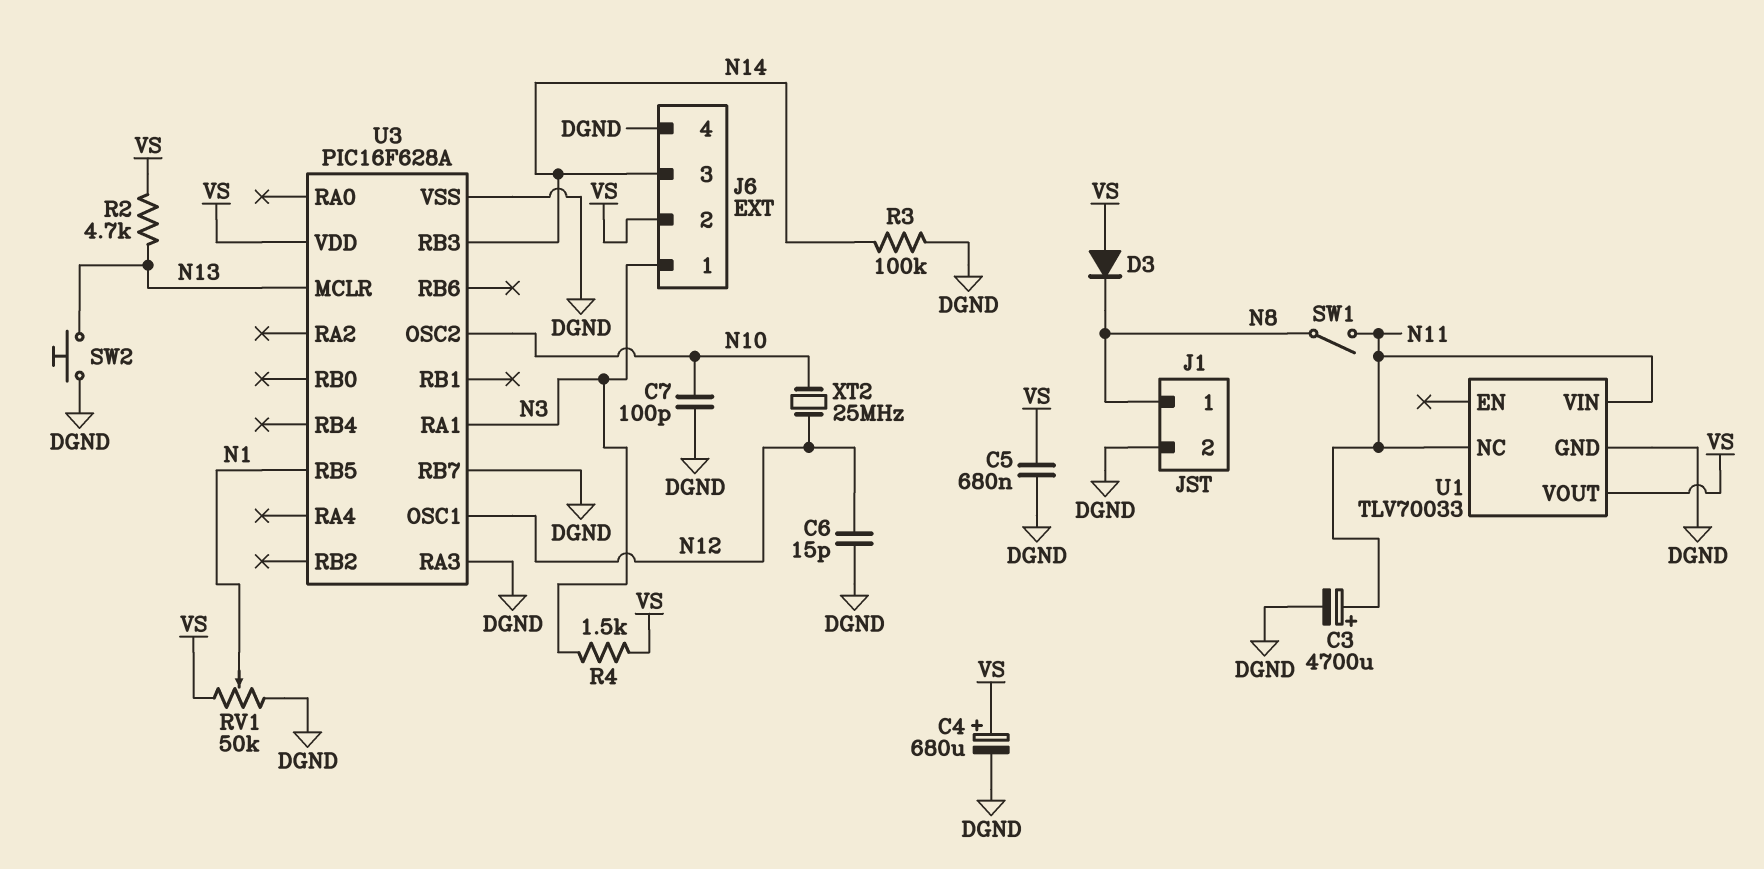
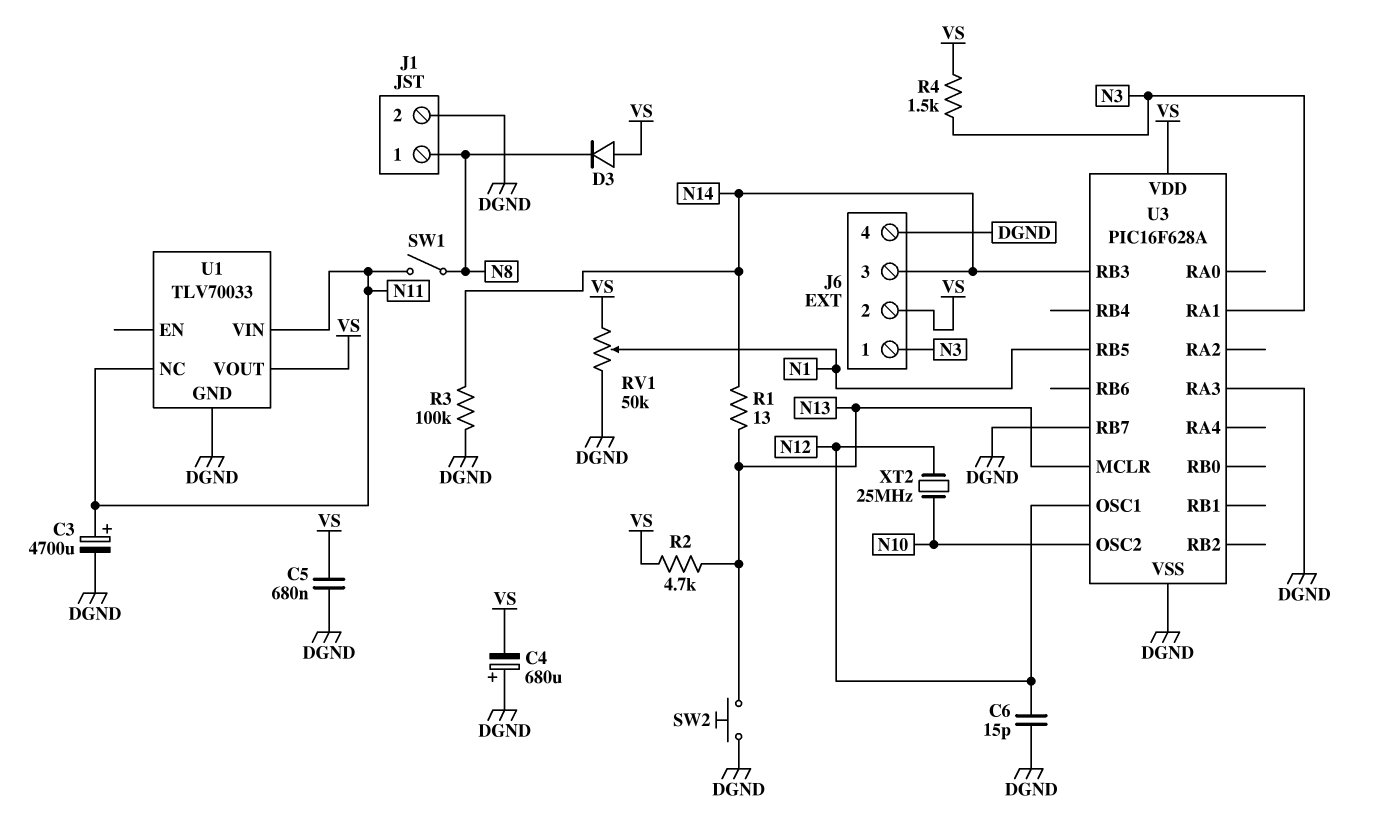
C4: 680uF (plus VS, minus DGND) -> 680uF (plus DGND, minus VS)
C7: 100pF (DGND, N10) -> none
R1: none -> 13 (N13, N14)

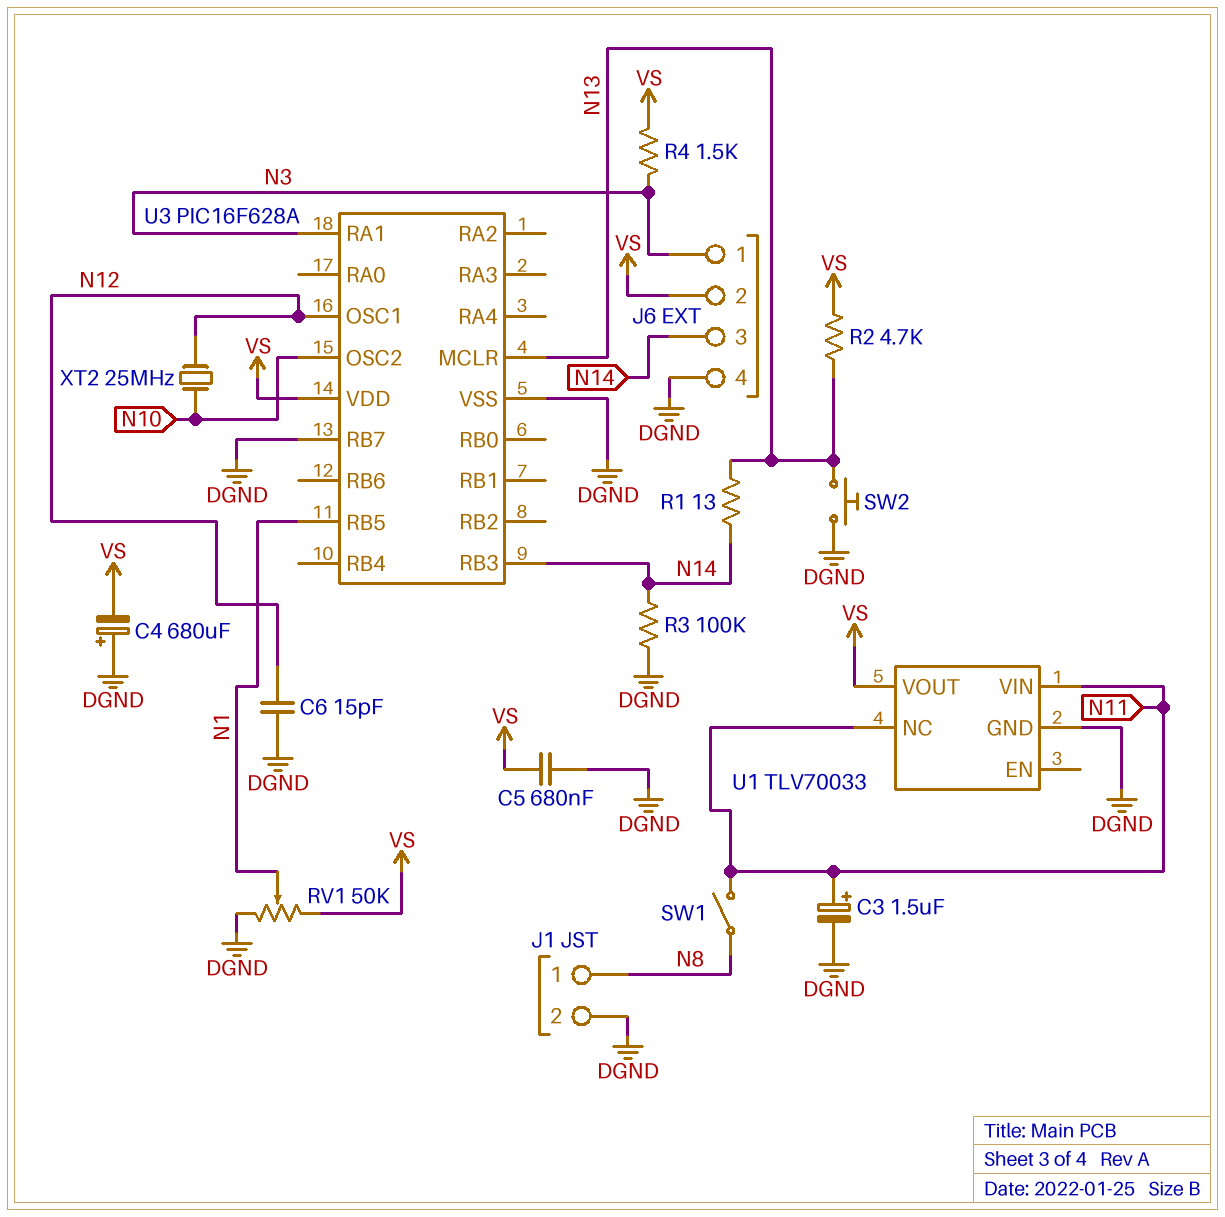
C3: 4700uF (plus N11, minus DGND) -> 1.5uF (plus N11, minus DGND)
D3: diode (A VS, K N8) -> none
U3 pin RA3: DGND -> none

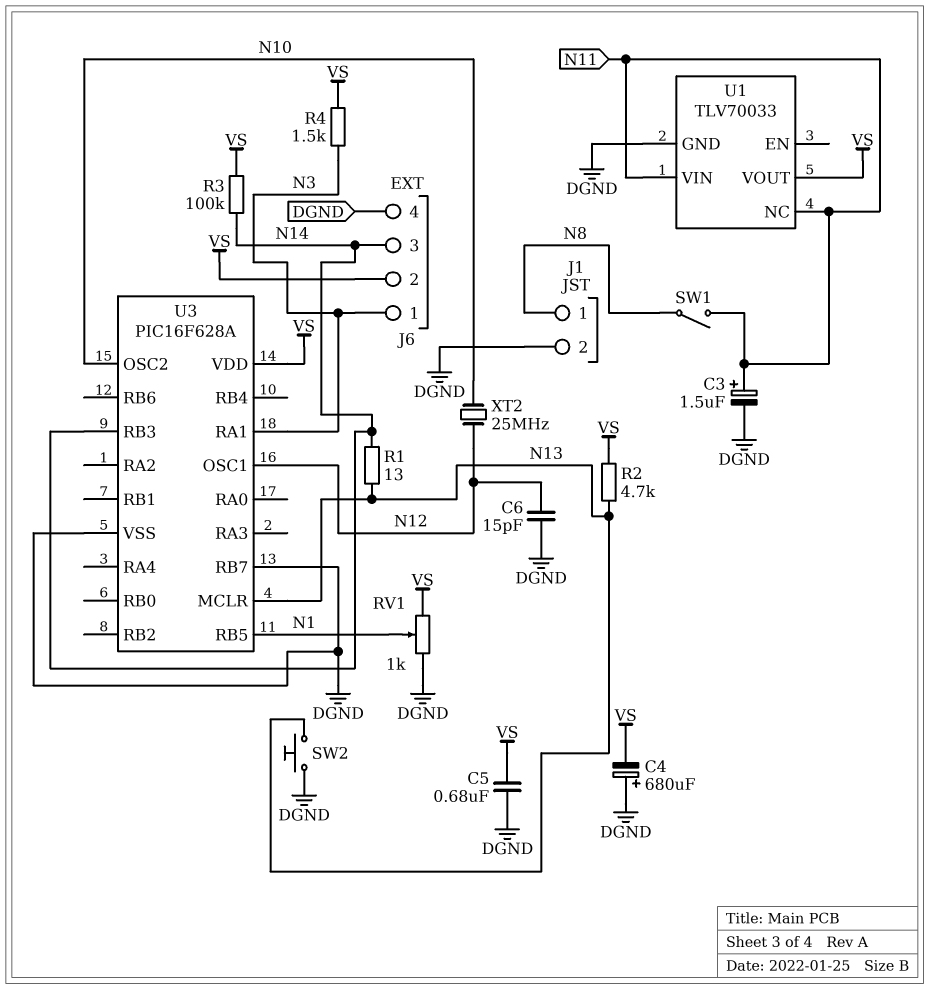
R3: 100k (DGND, N14) -> 100k (N14, VS)
RV1: 50k (DGND, VS, wiper N1) -> 1k (DGND, VS, wiper N1)

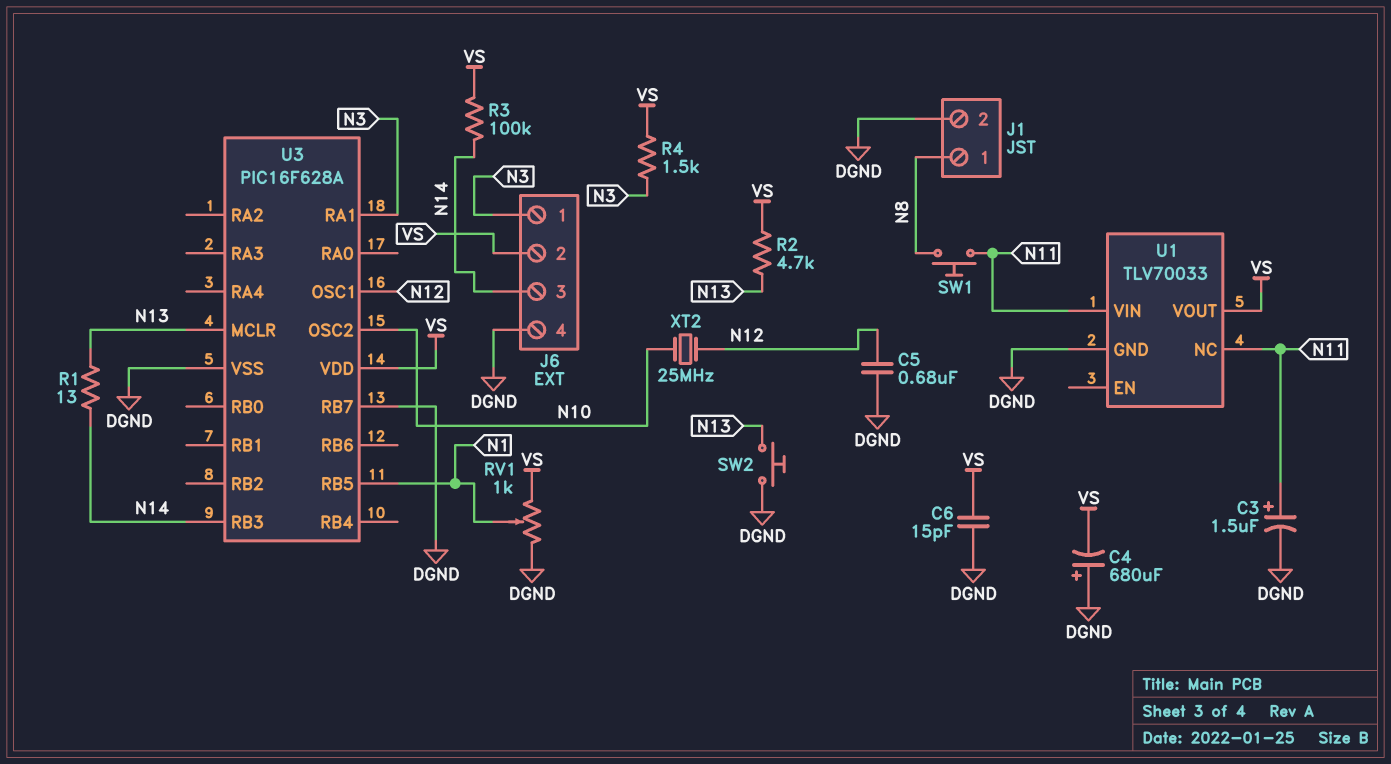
C5: 680nF (DGND, VS) -> 680nF (DGND, N12)
C6: 15pF (DGND, N12) -> 15pF (DGND, VS)
SW1: switch (N8, N11) -> button (N8, N11)

